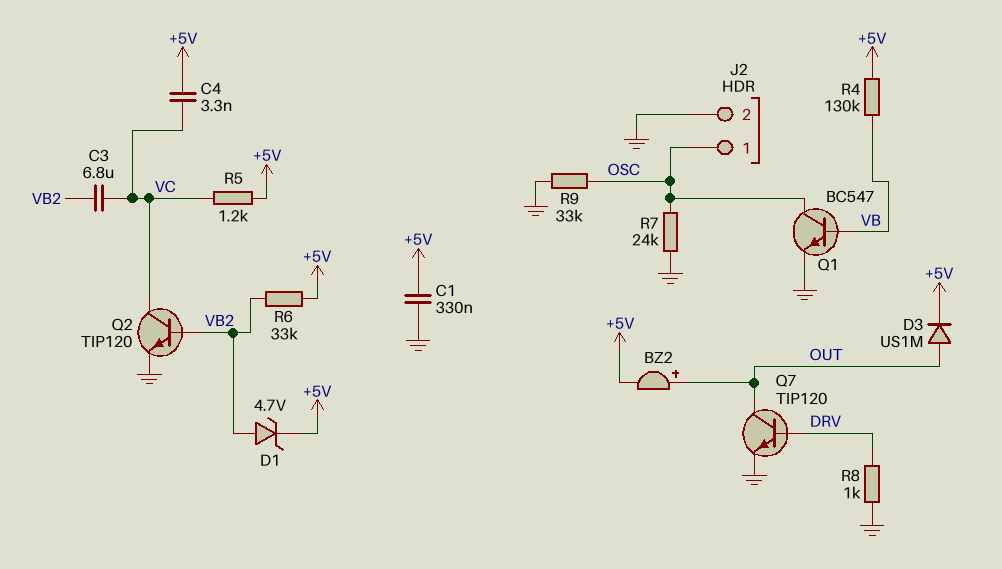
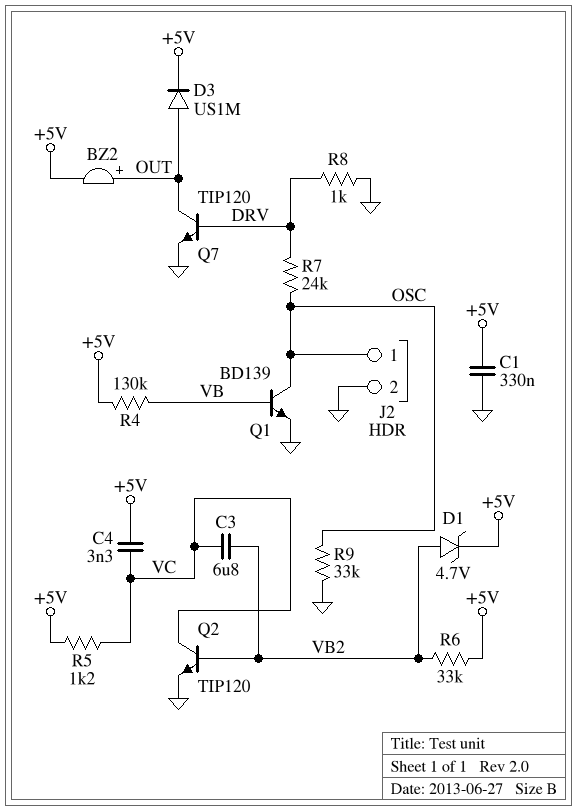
Q1: NPN BC547 (B VB, C OSC, E GND) -> NPN BD139 (B VB, C OSC, E GND)
R7: 24k (GND, OSC) -> 24k (DRV, OSC)

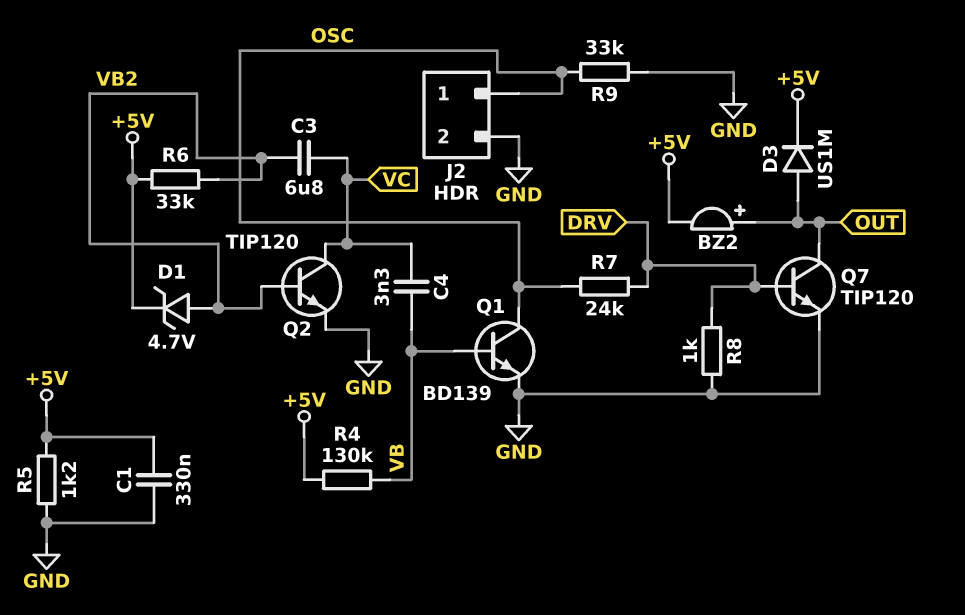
C4: 3.3nF (+5V, VC) -> 3.3nF (VB, VC)
R5: 1.2k (+5V, VC) -> 1.2k (+5V, GND)

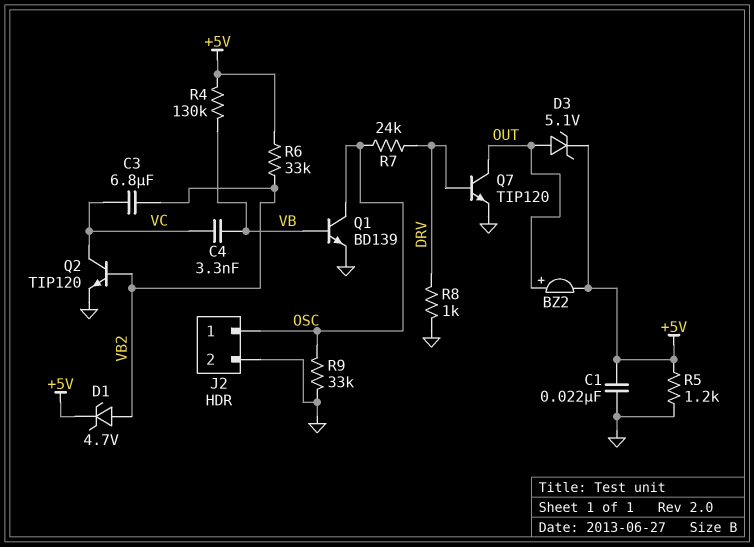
C1: 330nF (+5V, GND) -> 22nF (+5V, GND)
D3: diode US1M (A OUT, K +5V) -> zener 5.1V (A OUT, K +5V)

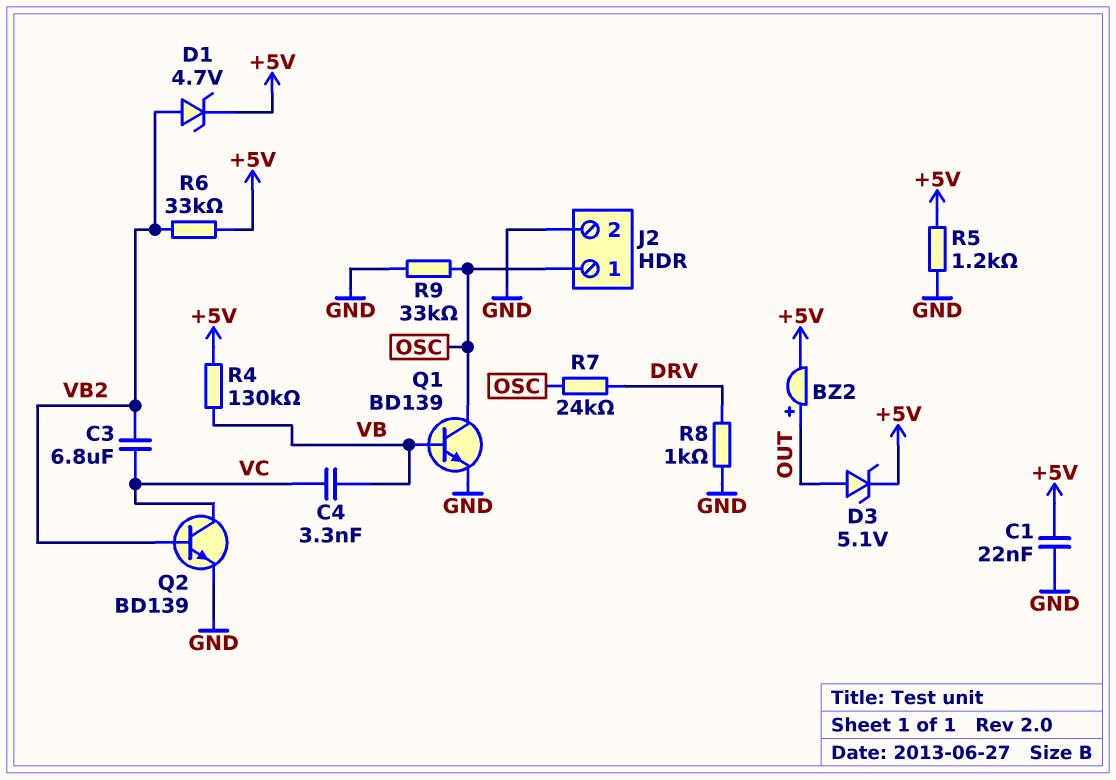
Q2: NPN TIP120 (B VB2, C VC, E GND) -> NPN BD139 (B VB2, C VC, E GND)
Q7: NPN TIP120 (B DRV, C OUT, E GND) -> none

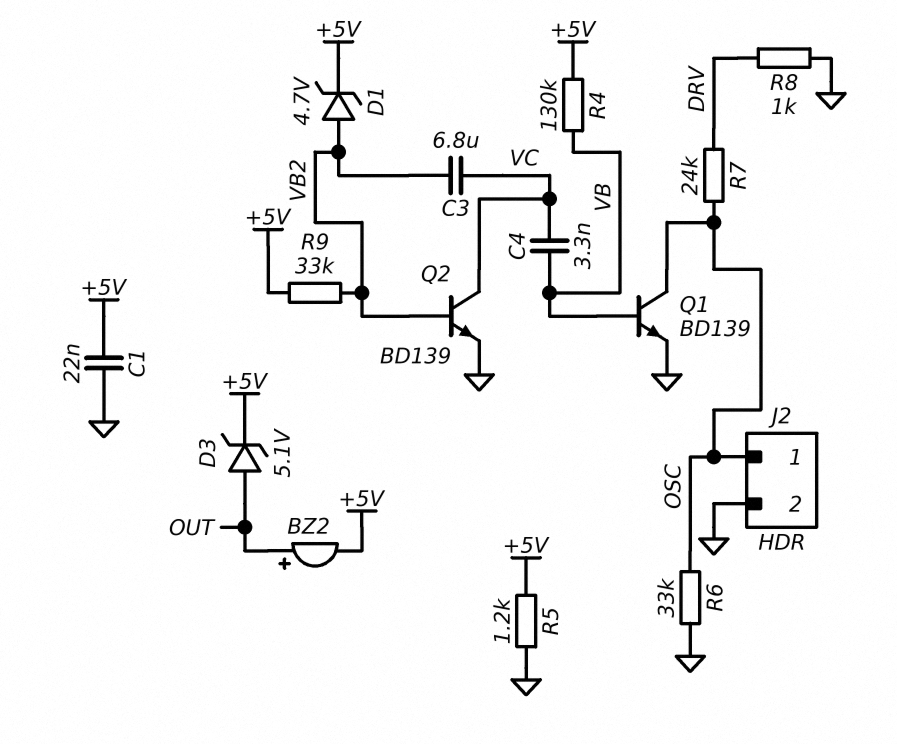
R6: 33k (+5V, VB2) -> 33k (GND, OSC)
R9: 33k (GND, OSC) -> 33k (+5V, VB2)

